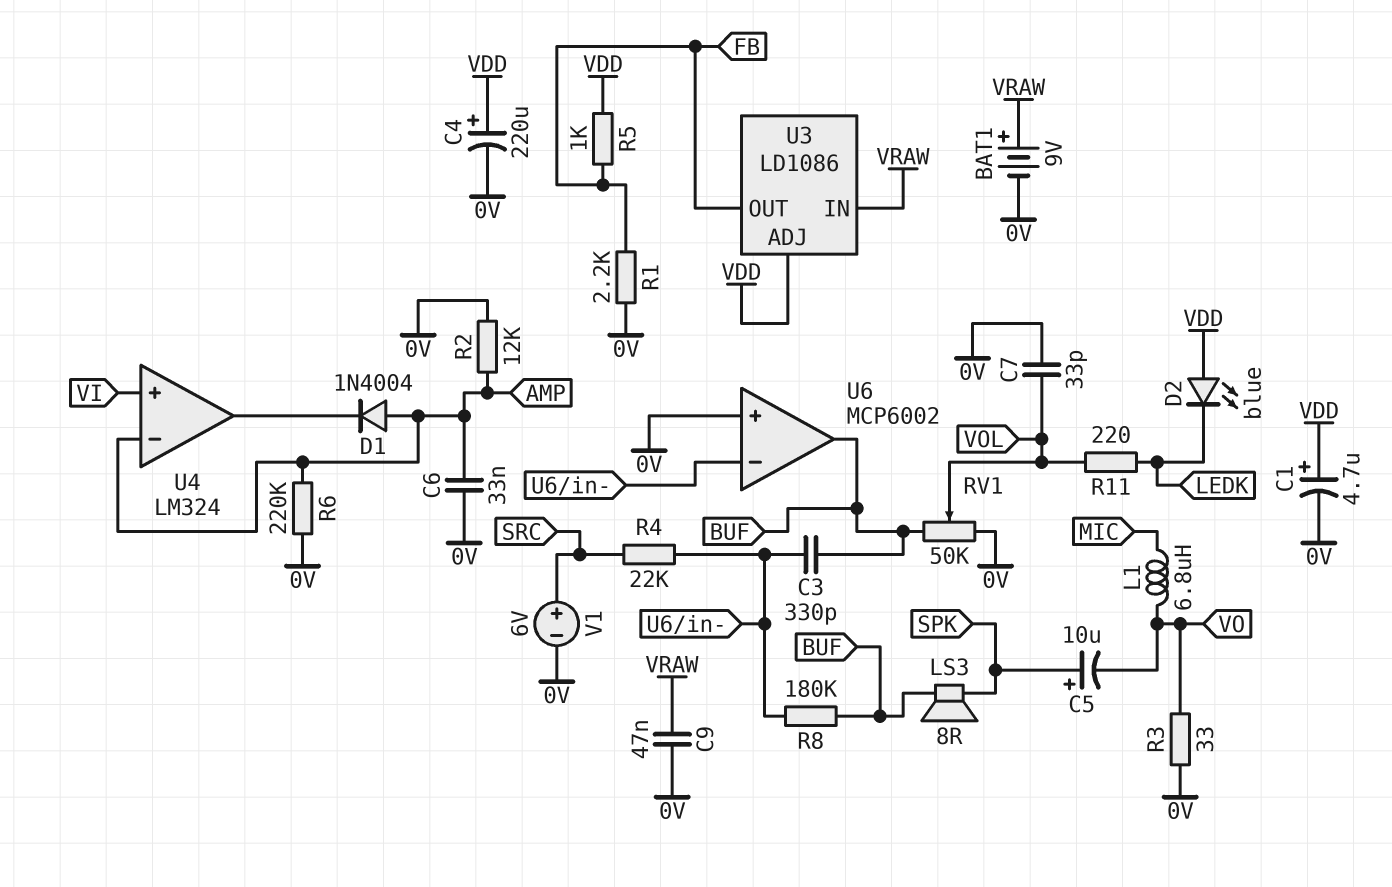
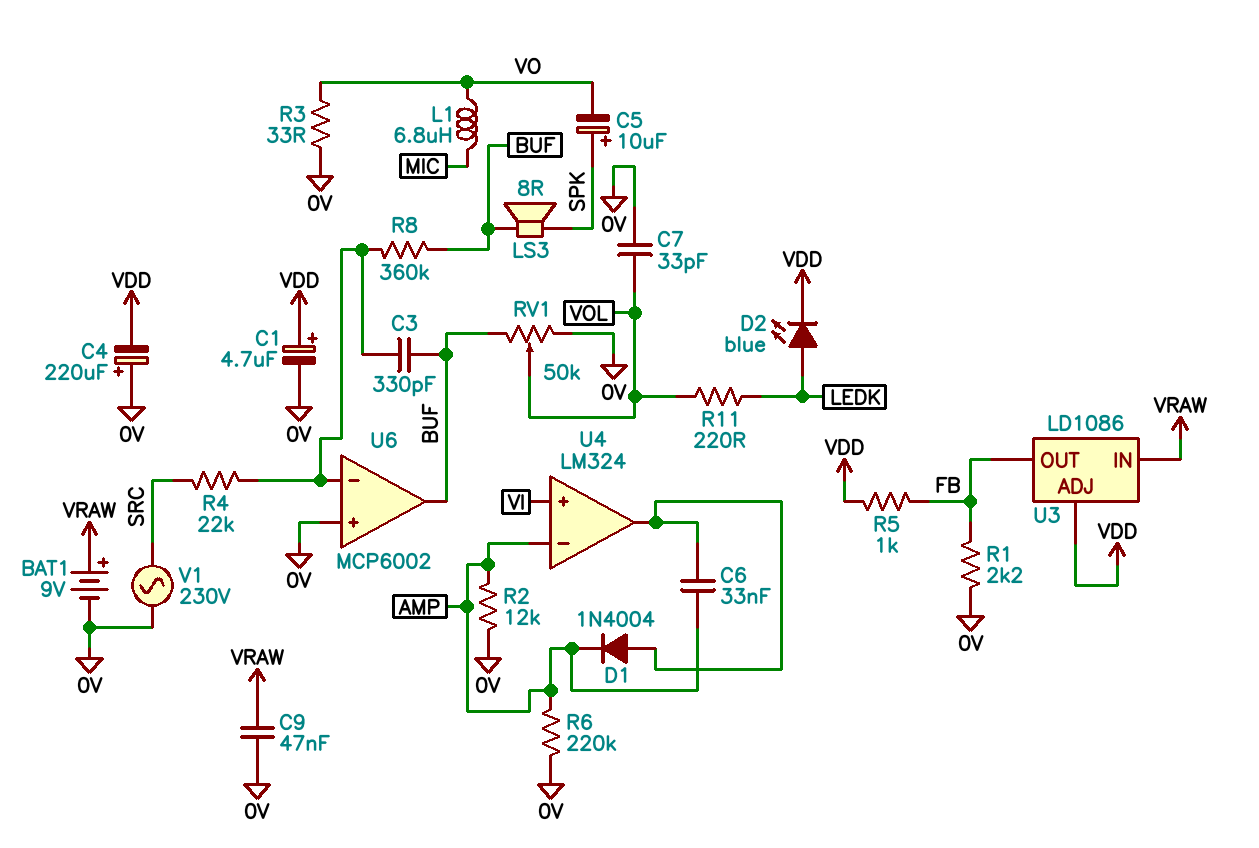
C4: 220uF (plus VDD, minus 0V) -> 220uF (plus 0V, minus VDD)
C6: 33nF (0V, AMP) -> 33nF (AMP, U4/out)
D1: diode 1N4004 (A AMP, K U4/out) -> diode 1N4004 (A U4/out, K AMP)
D2: LED blue (A VDD, K LEDK) -> LED blue (A LEDK, K VDD)
R8: 180k (BUF, U6/in-) -> 360k (BUF, U6/in-)
V1: 6V (plus SRC, minus 0V) -> AC 230V (0V, SRC)

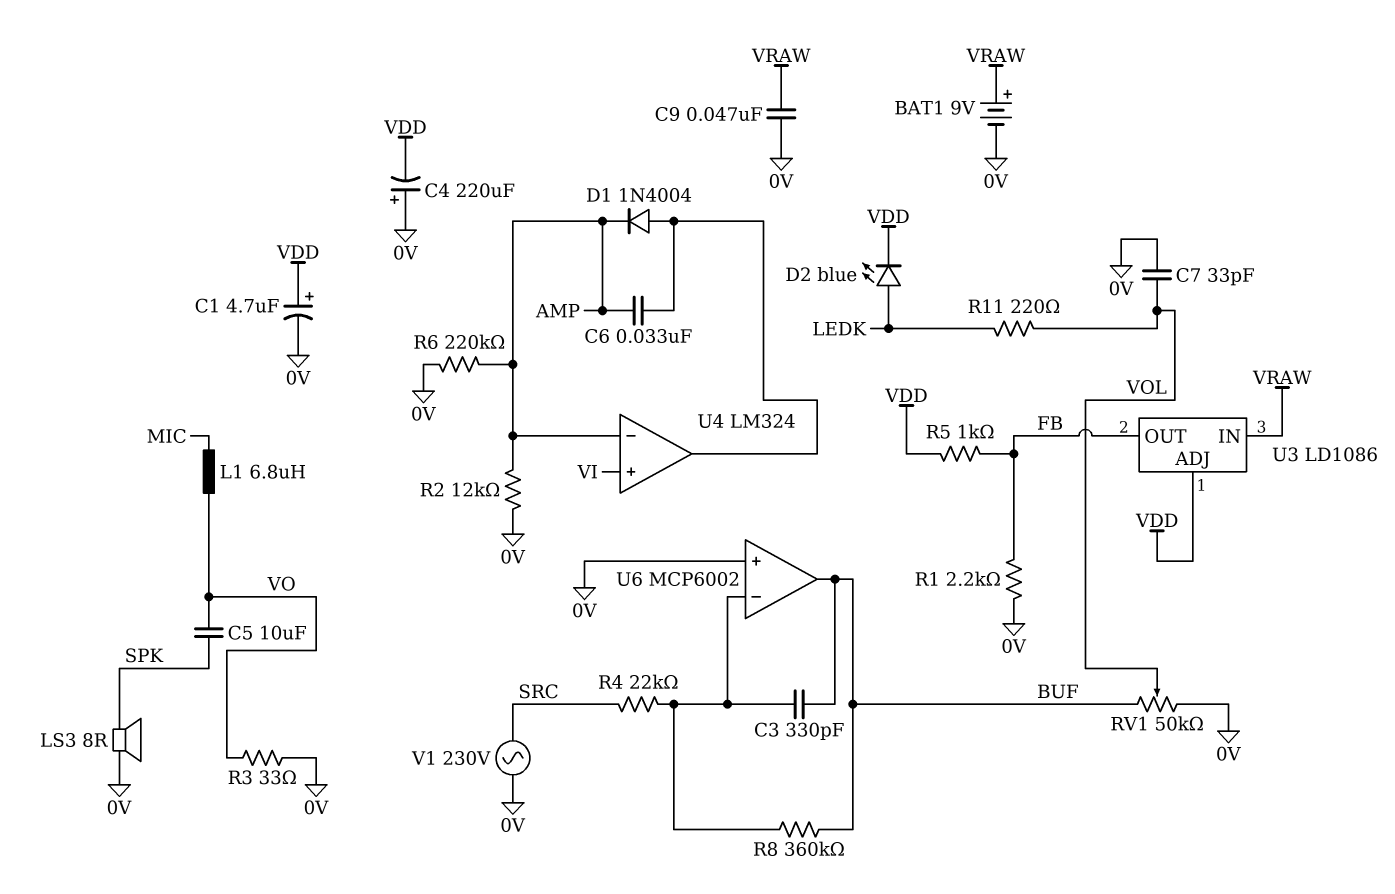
C5: 10uF (plus SPK, minus VO) -> 10uF (SPK, VO)
LS3: speaker 8R (BUF, SPK) -> speaker 8R (0V, SPK)

